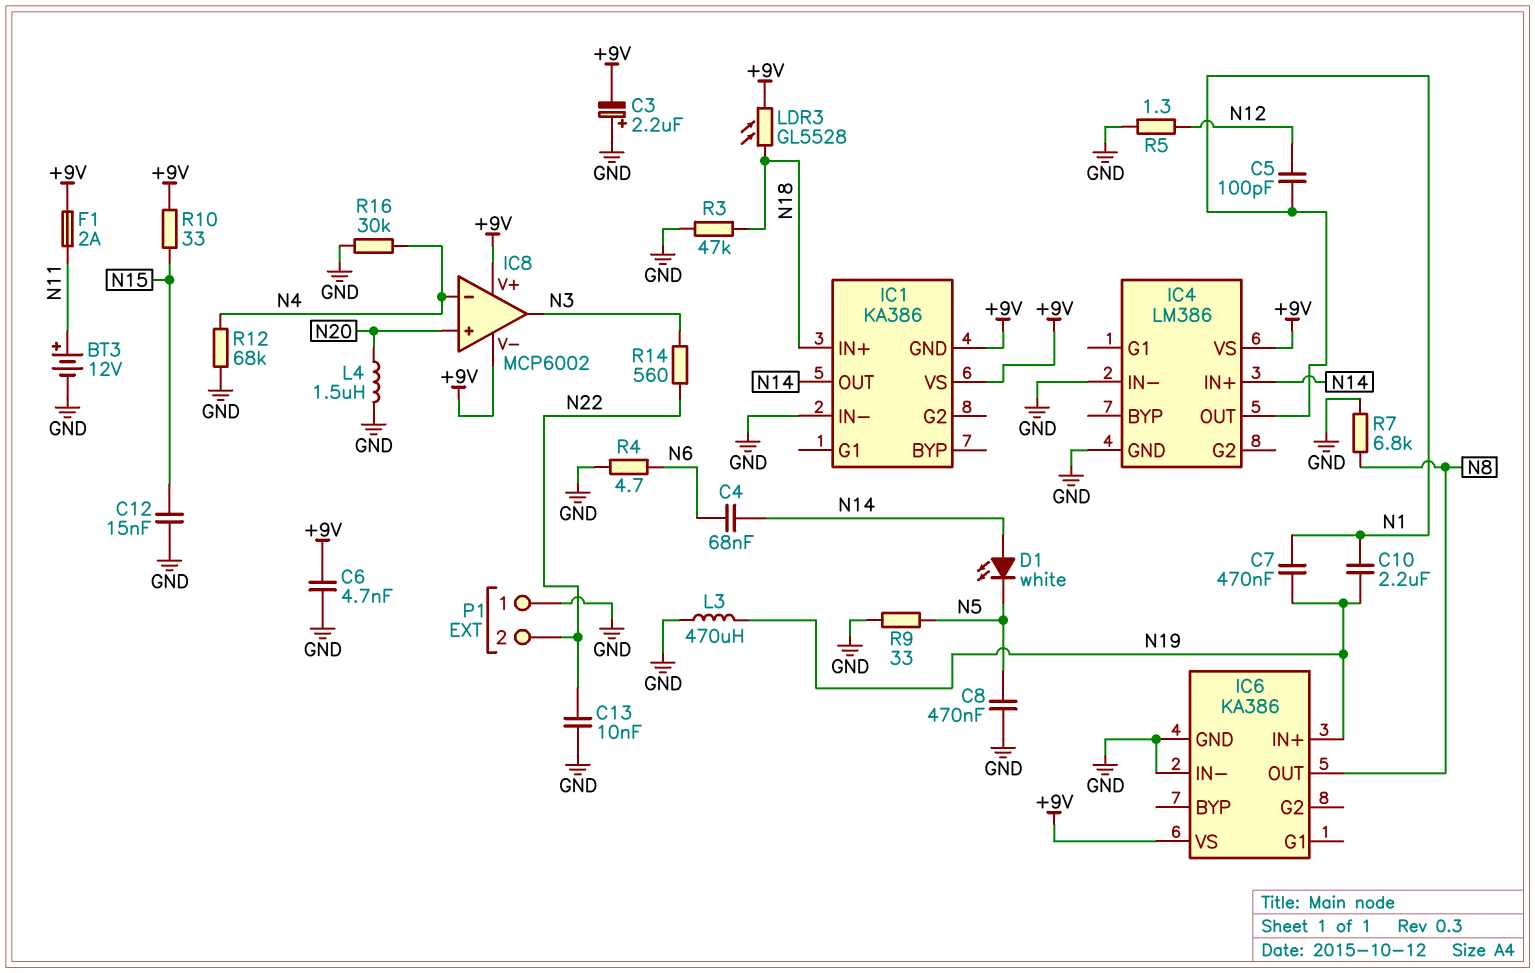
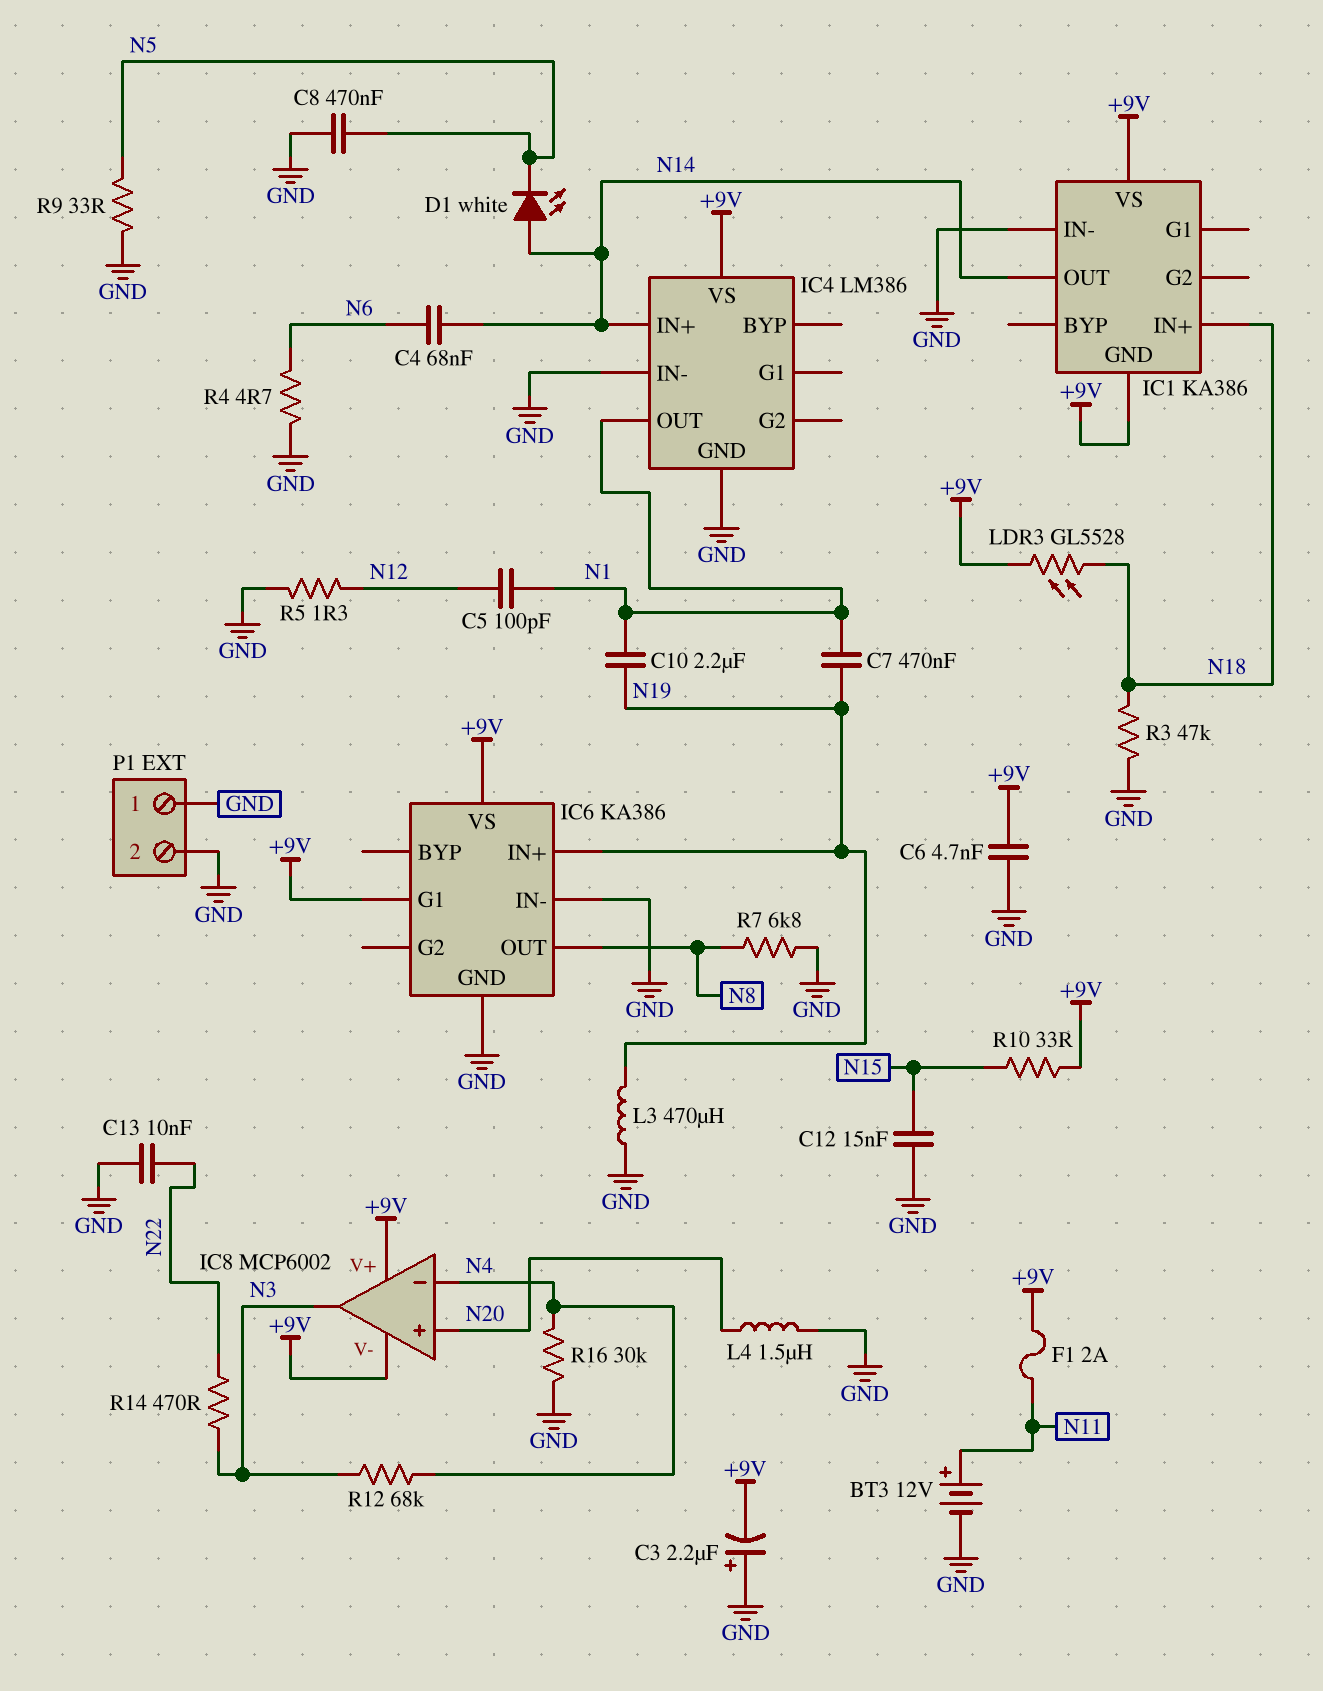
IC6 pin G1: none -> +9V
P1 pin 2: N22 -> GND
R12: 68k (GND, N4) -> 68k (N3, N4)
R14: 560 (N3, N22) -> 470 (N3, N22)

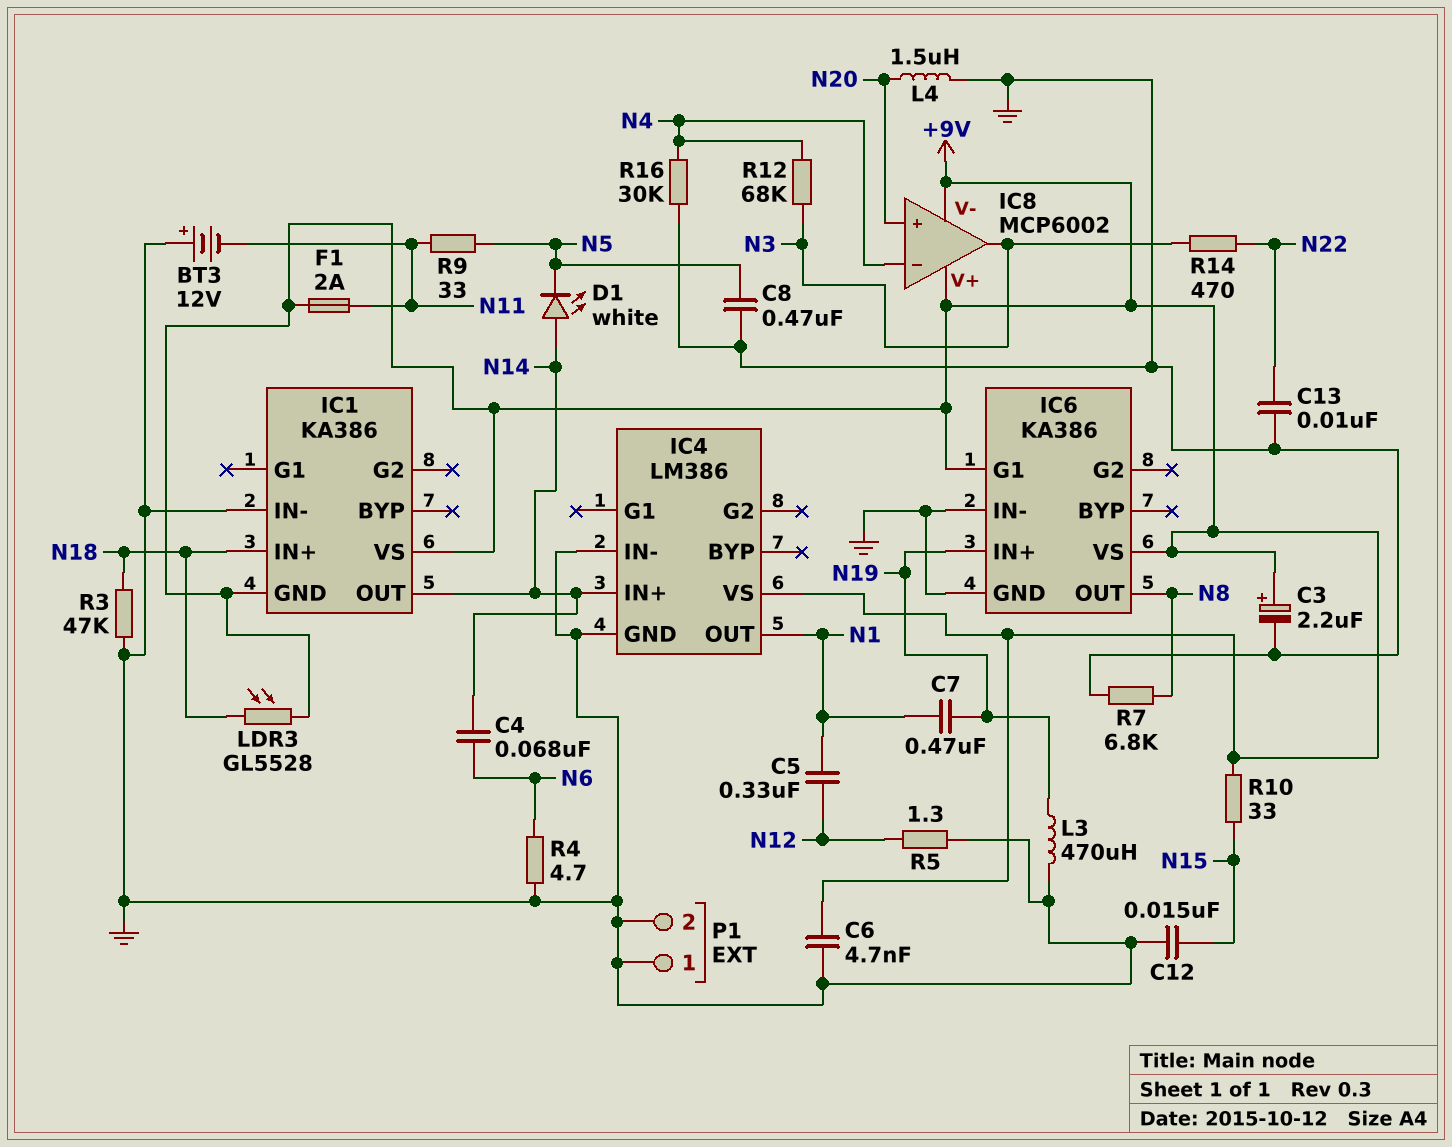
BT3: 12V (plus N11, minus GND) -> 12V (plus GND, minus N11)
C3: 2.2uF (plus GND, minus +9V) -> 2.2uF (plus +9V, minus GND)
C5: 100pF (N1, N12) -> 330nF (N1, N12)
C10: 2.2uF (N1, N19) -> none
R9: 33 (GND, N5) -> 33 (N5, N11)

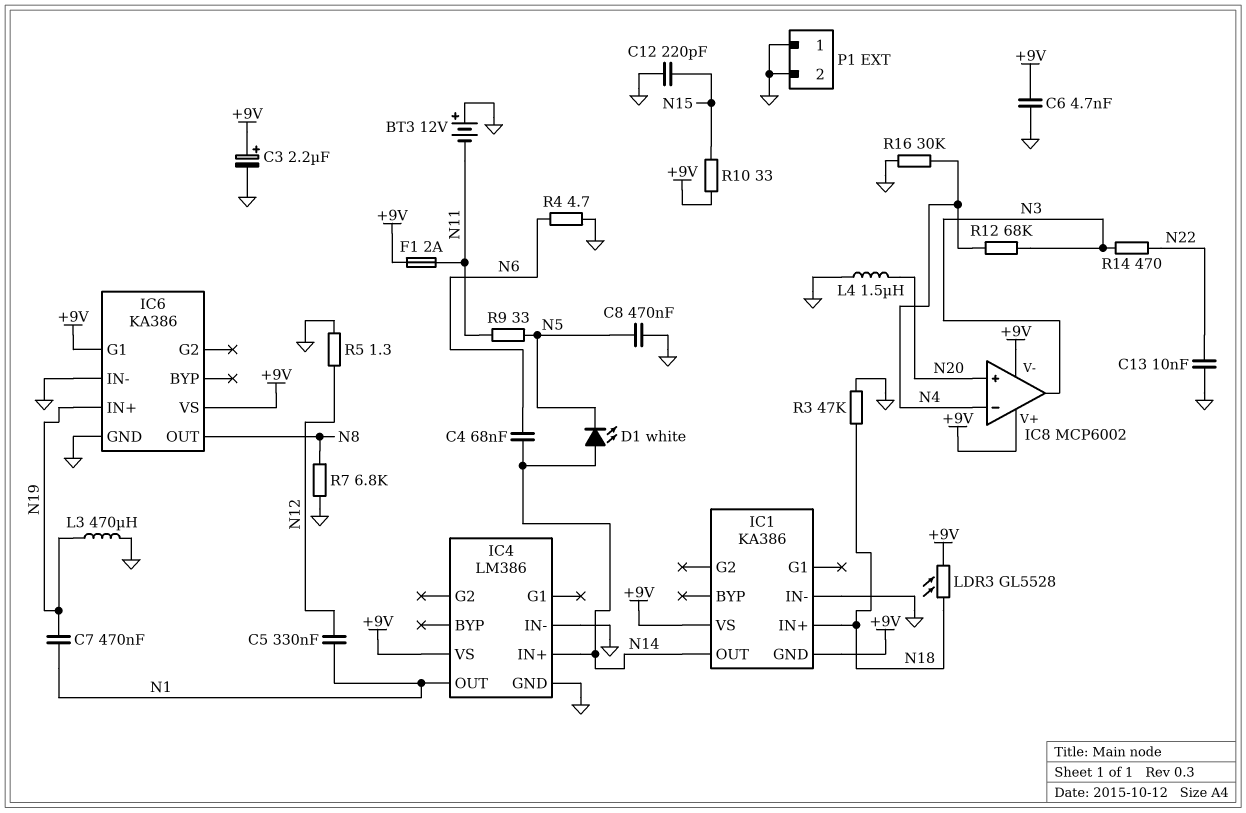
C12: 15nF (GND, N15) -> 220pF (GND, N15)

